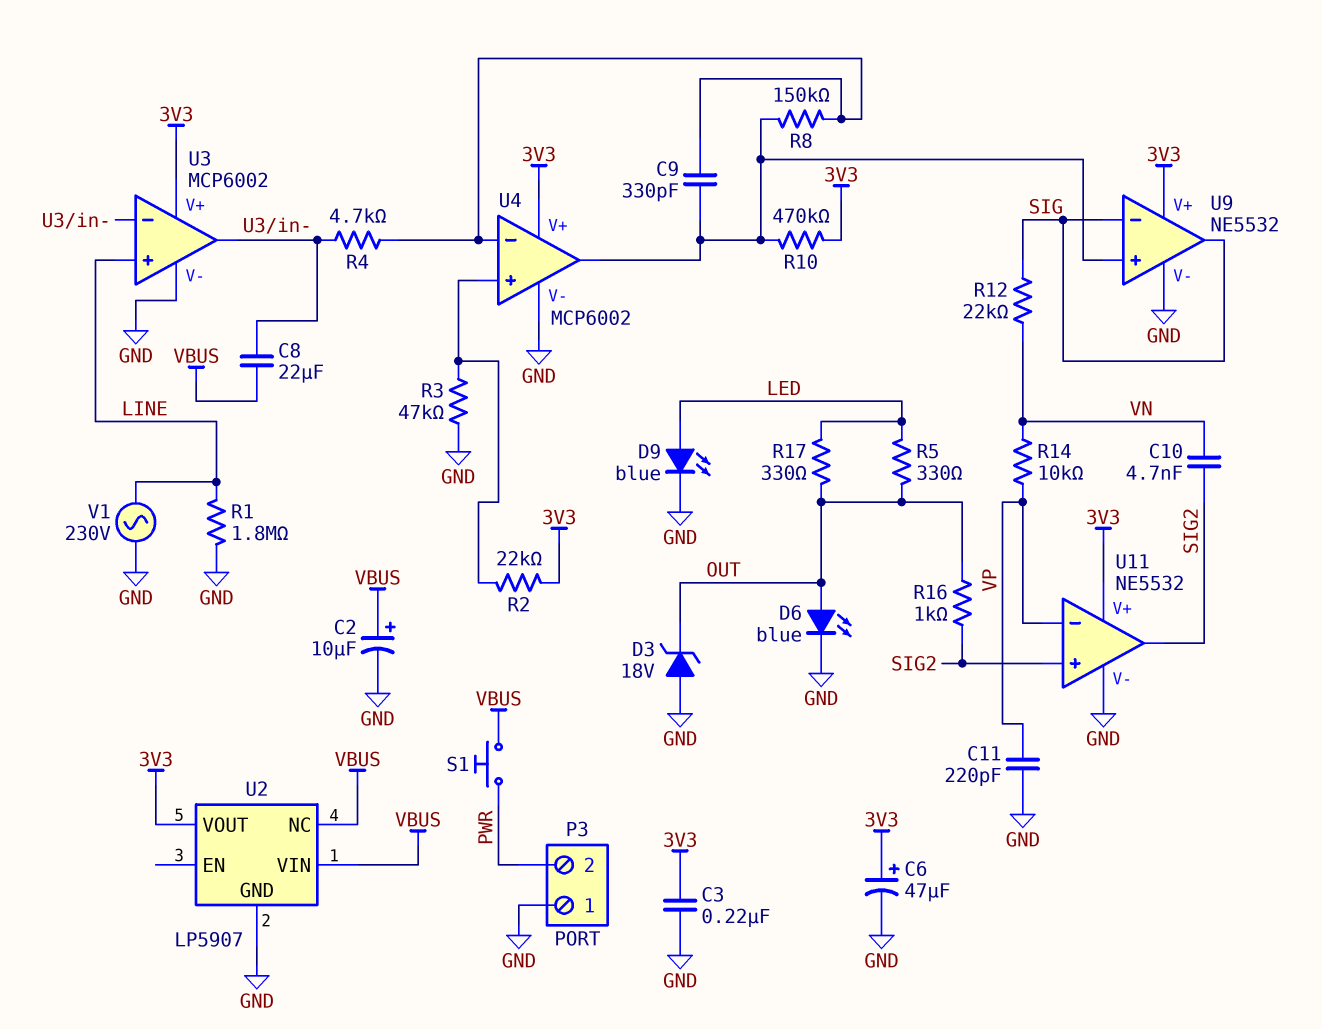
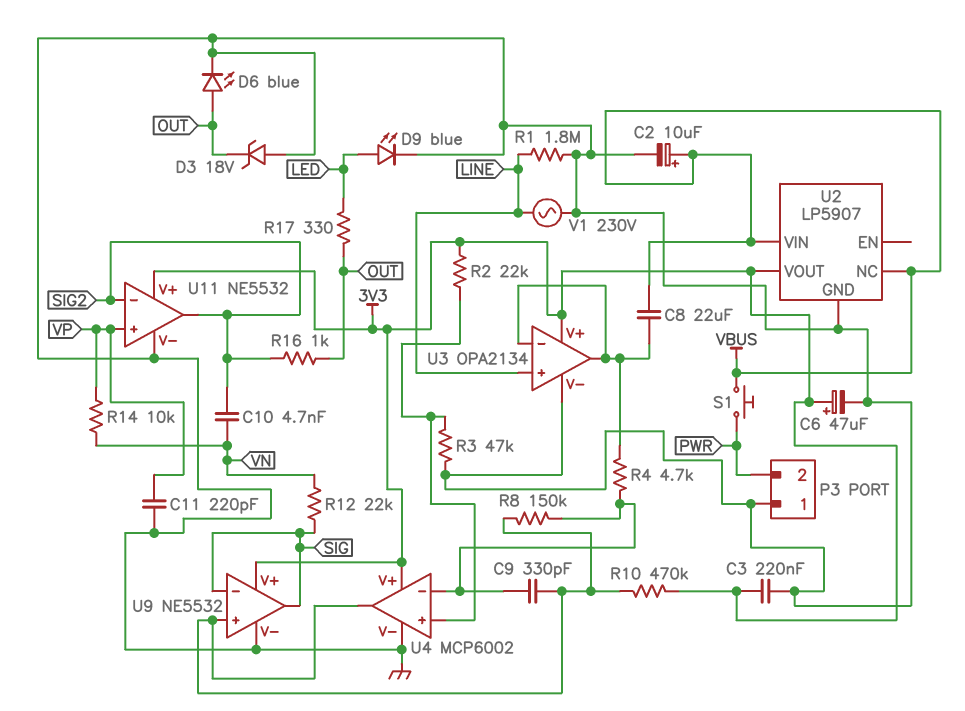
R5: 330 (LED, OUT) -> none
U3: MCP6002 -> OPA2134
U11 pin in+: SIG2 -> VP
U11 pin in-: VP -> SIG2

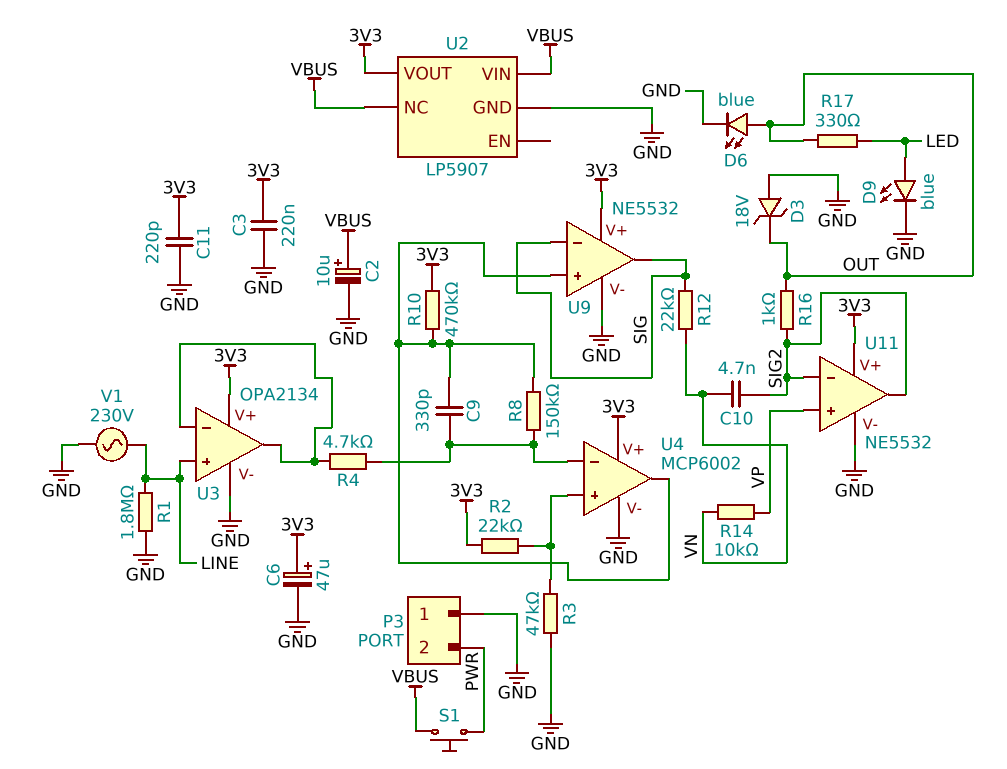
C8: 22uF (U3/in-, VBUS) -> none
C11: 220pF (GND, VP) -> 220pF (3V3, GND)

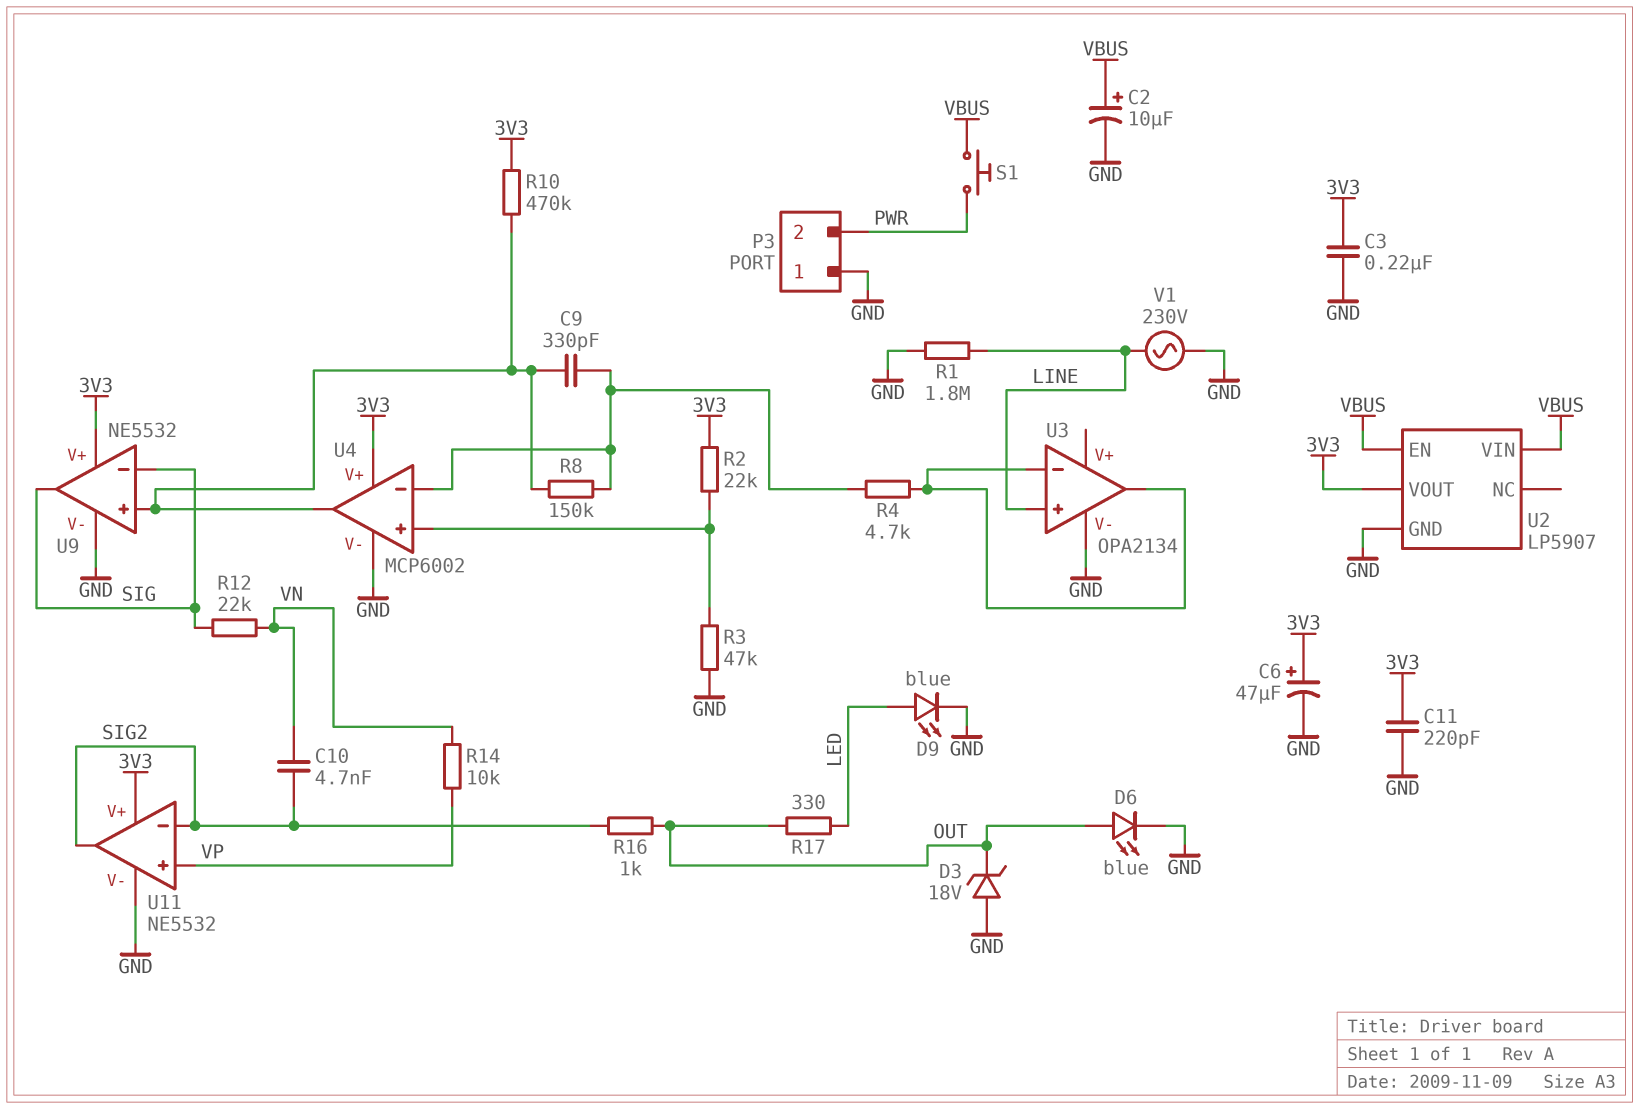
U2 pin EN: none -> VBUS
U2 pin NC: VBUS -> none
U3 pin V+: 3V3 -> none

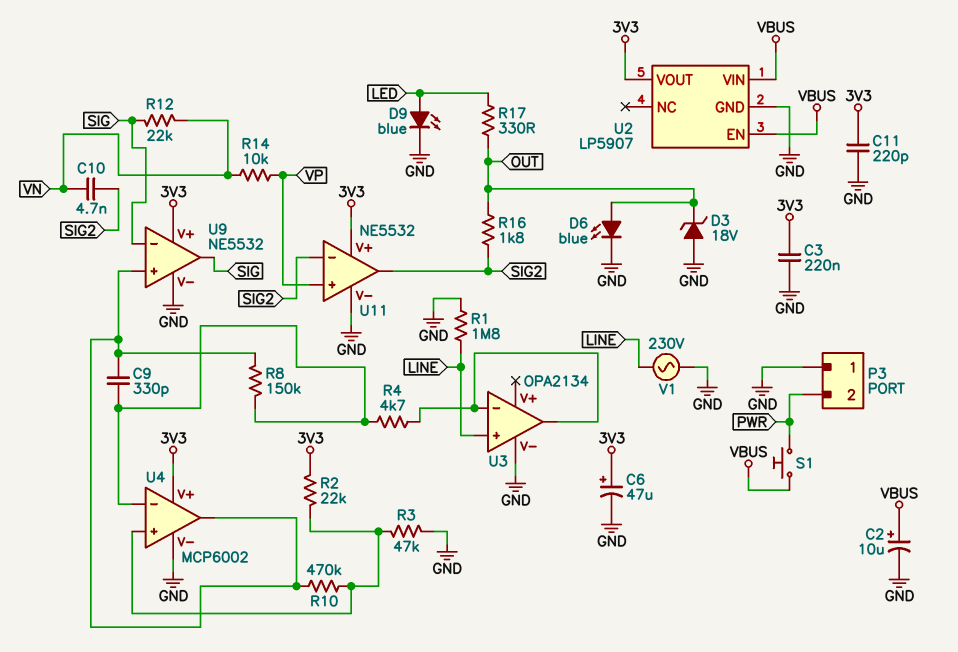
R10: 470k (3V3, U4/out) -> 470k (U4/in+, U4/out)
R16: 1k (OUT, SIG2) -> 1.8k (OUT, SIG2)

